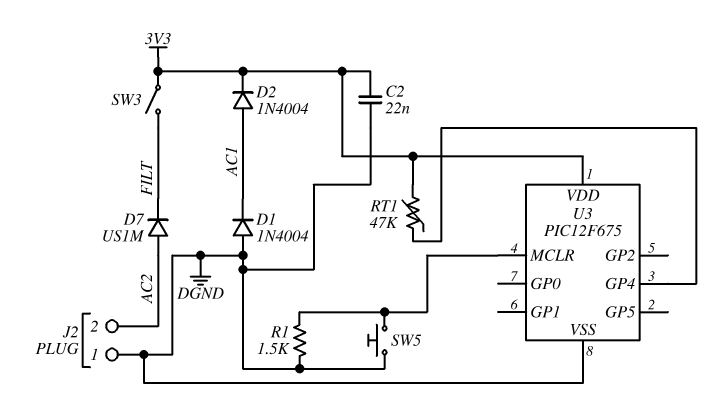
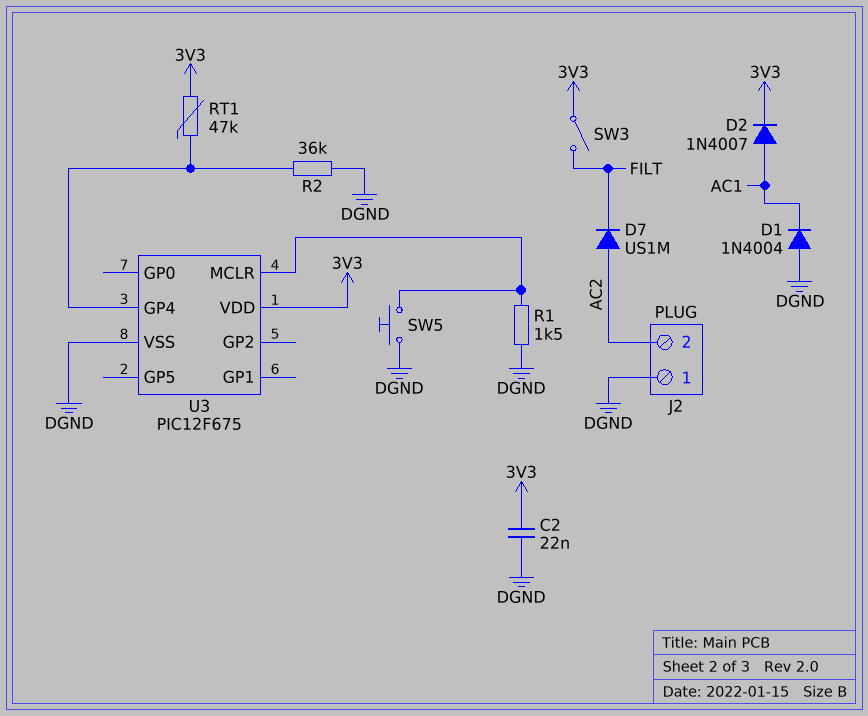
D2: diode 1N4004 (A AC1, K 3V3) -> diode 1N4007 (A AC1, K 3V3)
R2: none -> 36k (DGND, U3/GP4)

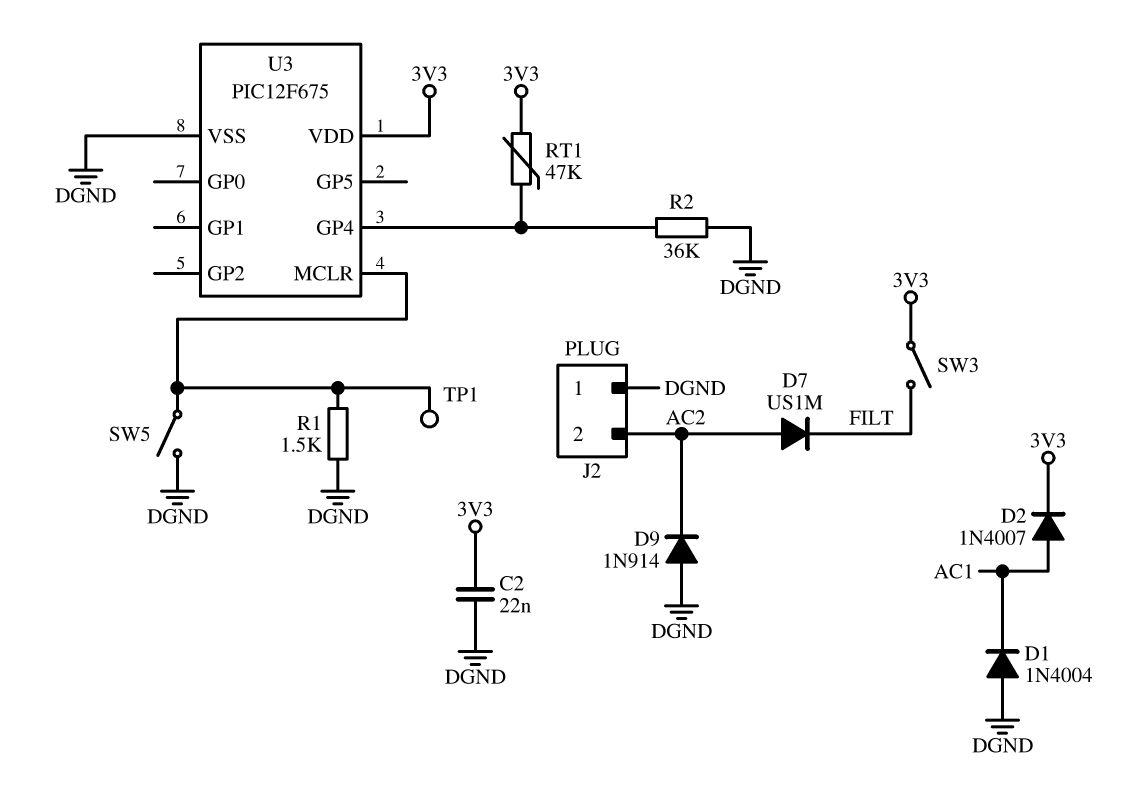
D9: none -> diode 1N914 (A DGND, K AC2)
SW5: button (DGND, U3/MCLR) -> switch (DGND, U3/MCLR)
TP1: none -> test point (U3/MCLR)

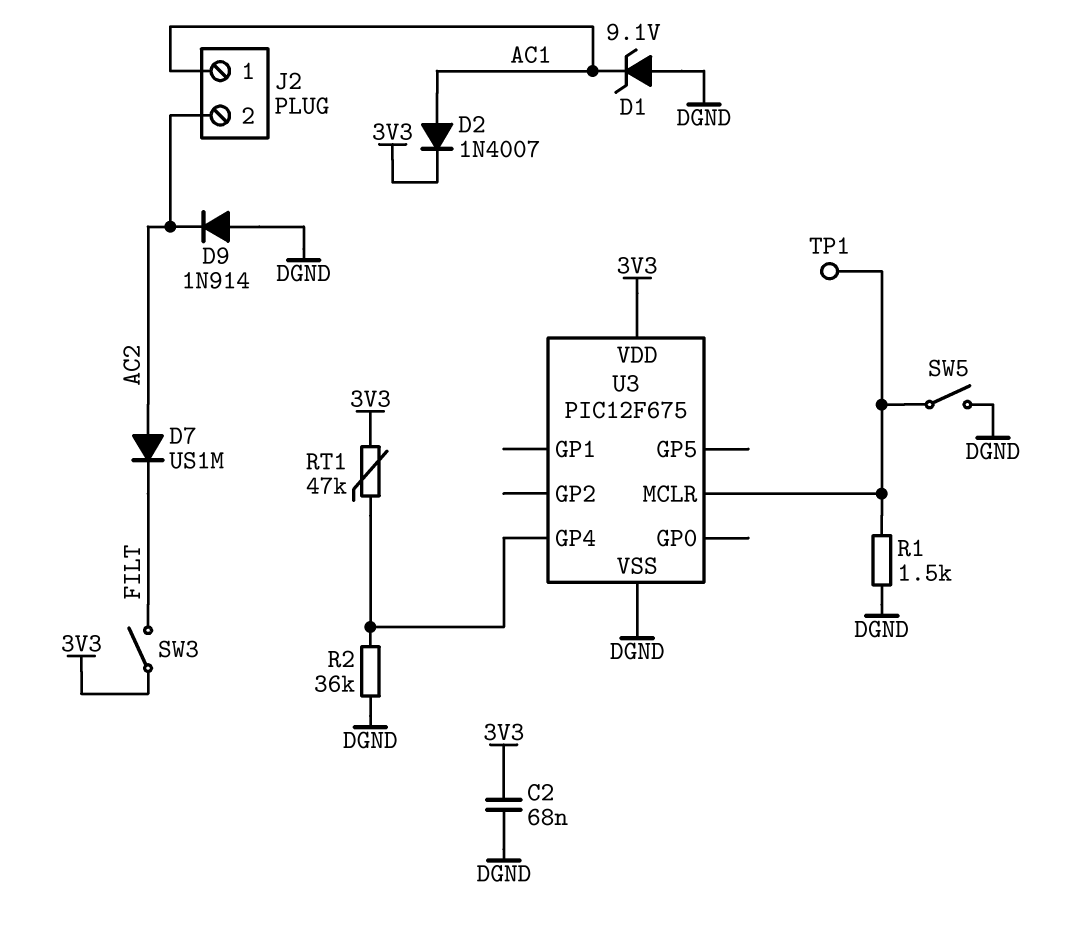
C2: 22nF (3V3, DGND) -> 68nF (3V3, DGND)
D1: diode 1N4004 (A DGND, K AC1) -> zener 9.1V (A DGND, K AC1)
J2 pin 1: DGND -> AC1

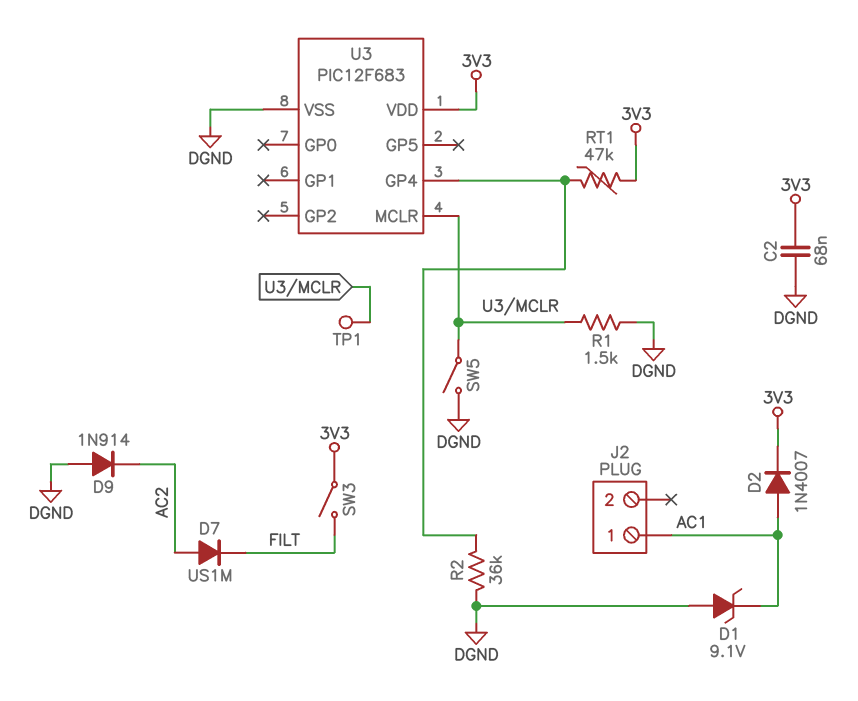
J2 pin 2: AC2 -> none
U3: PIC12F675 -> PIC12F683

